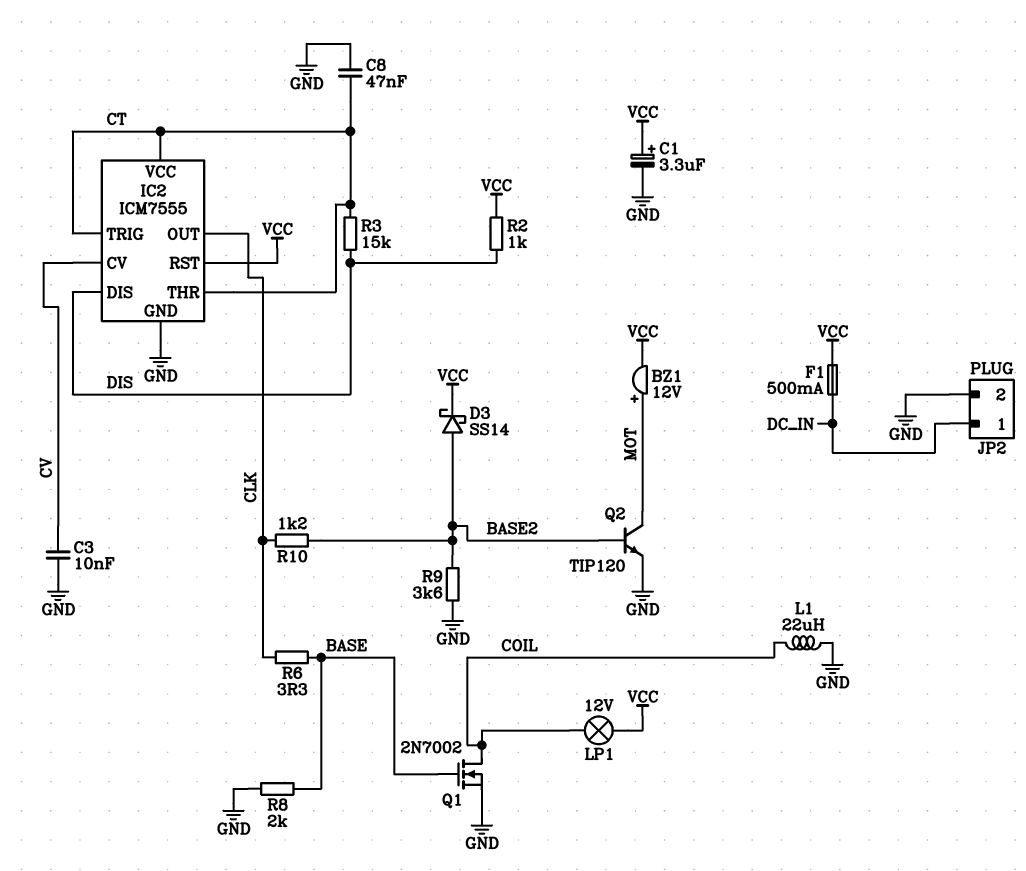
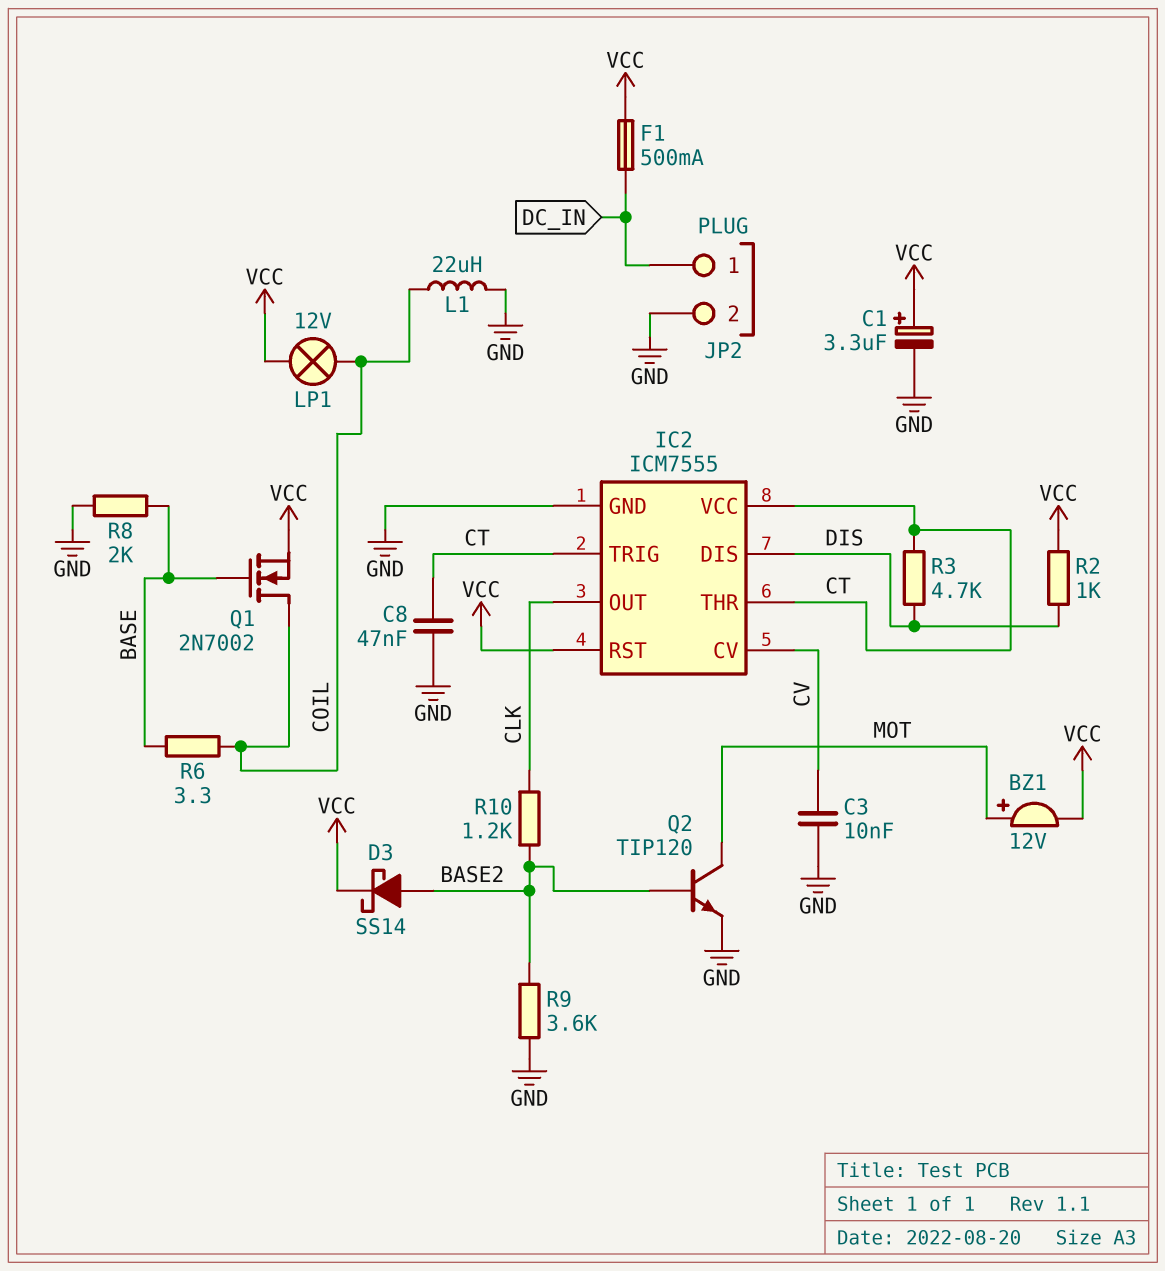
Q1: NMOS 2N7002 (G BASE, D COIL, S GND) -> NMOS 2N7002 (G BASE, D COIL, S VCC)
R3: 15k (CT, DIS) -> 4.7k (CT, DIS)
R6: 3.3 (BASE, CLK) -> 3.3 (BASE, COIL)

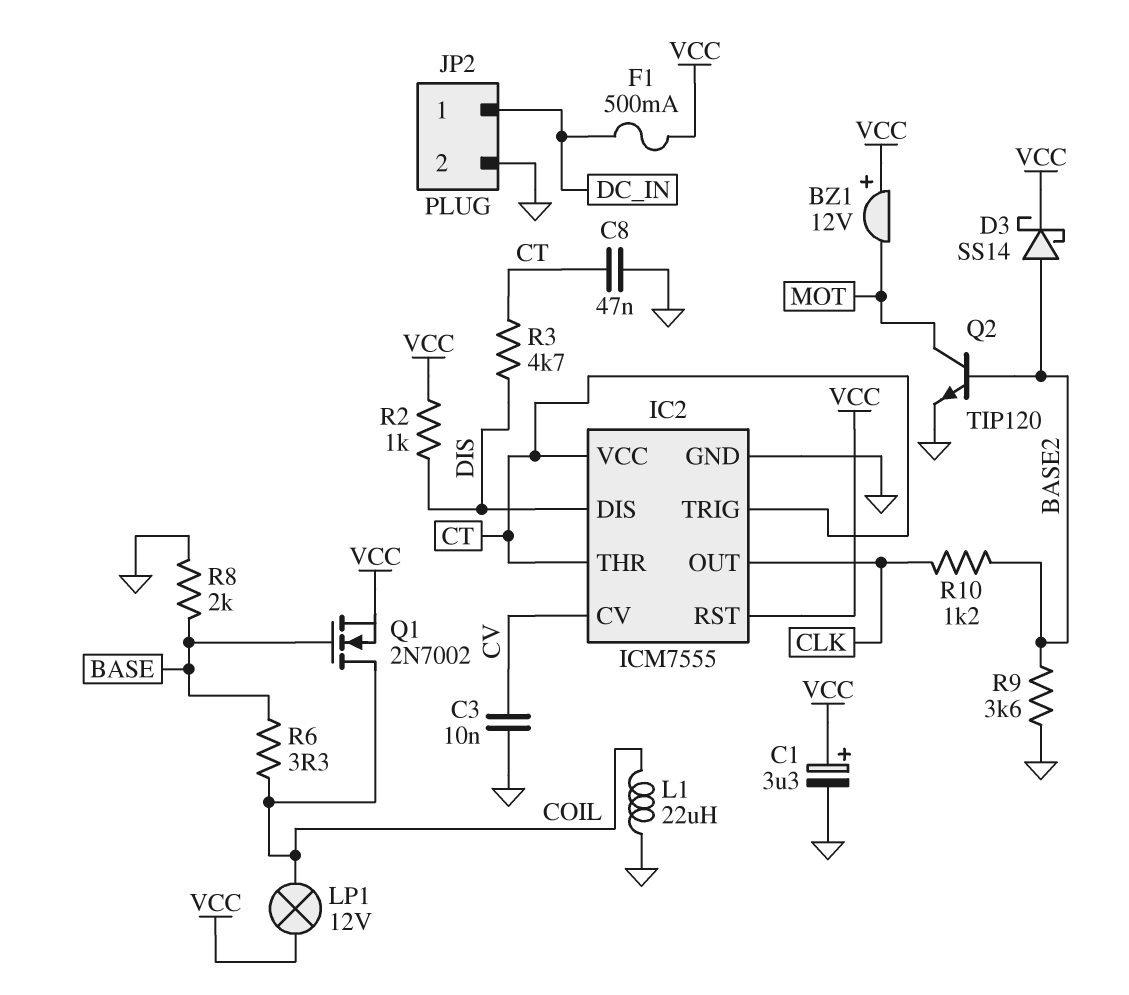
BZ1: buzzer 12V (plus MOT, minus VCC) -> buzzer 12V (plus VCC, minus MOT)

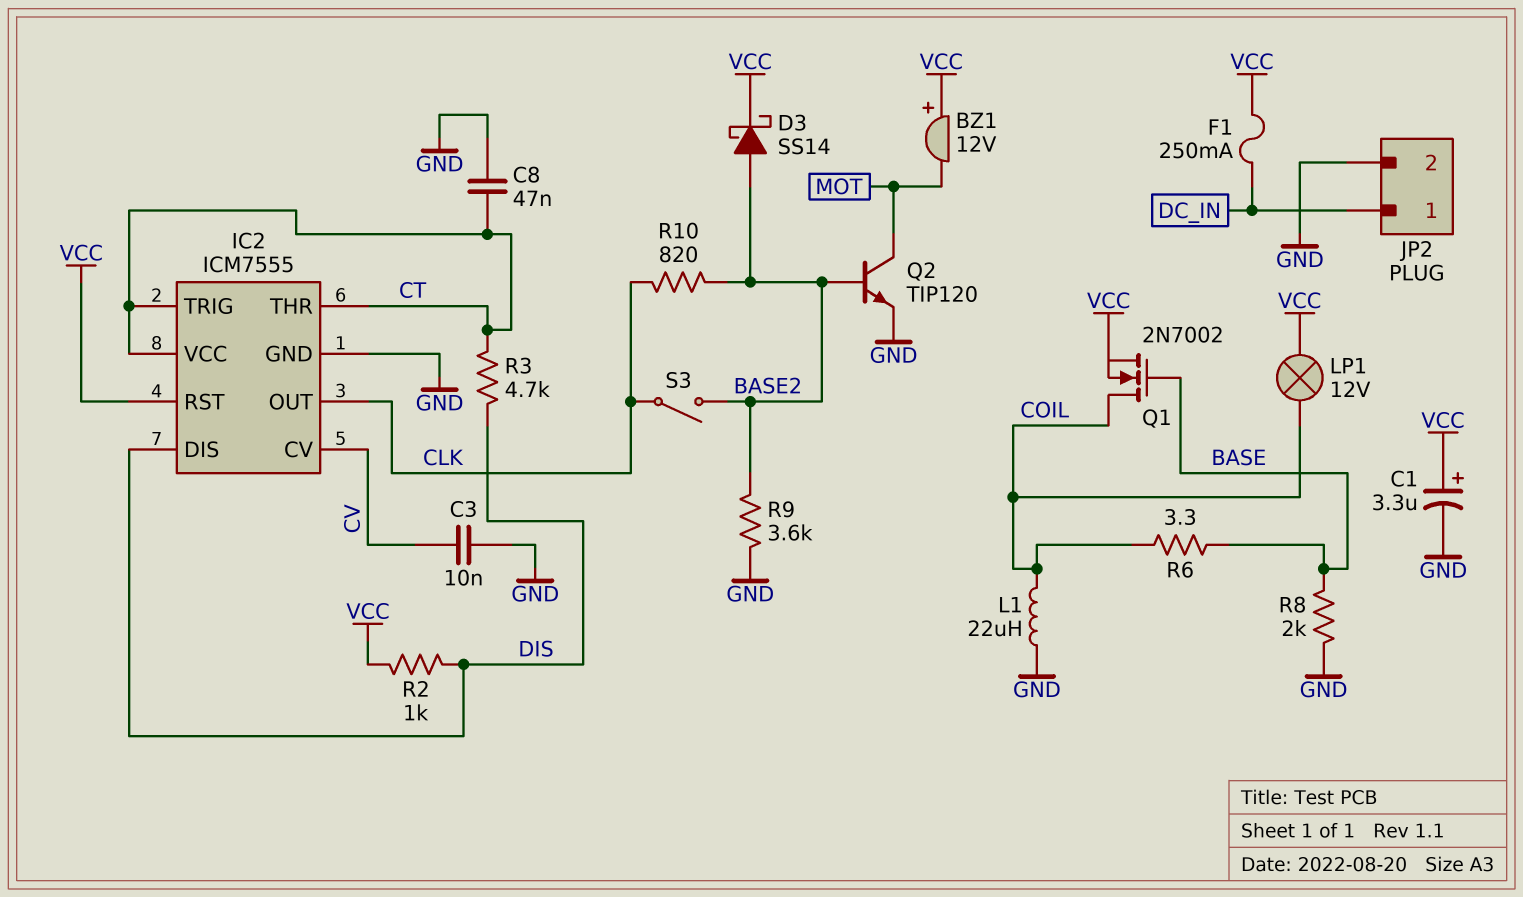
F1: 500mA (DC_IN, VCC) -> 250mA (DC_IN, VCC)
R10: 1.2k (BASE2, CLK) -> 820 (BASE2, CLK)
S3: none -> switch (BASE2, CLK)

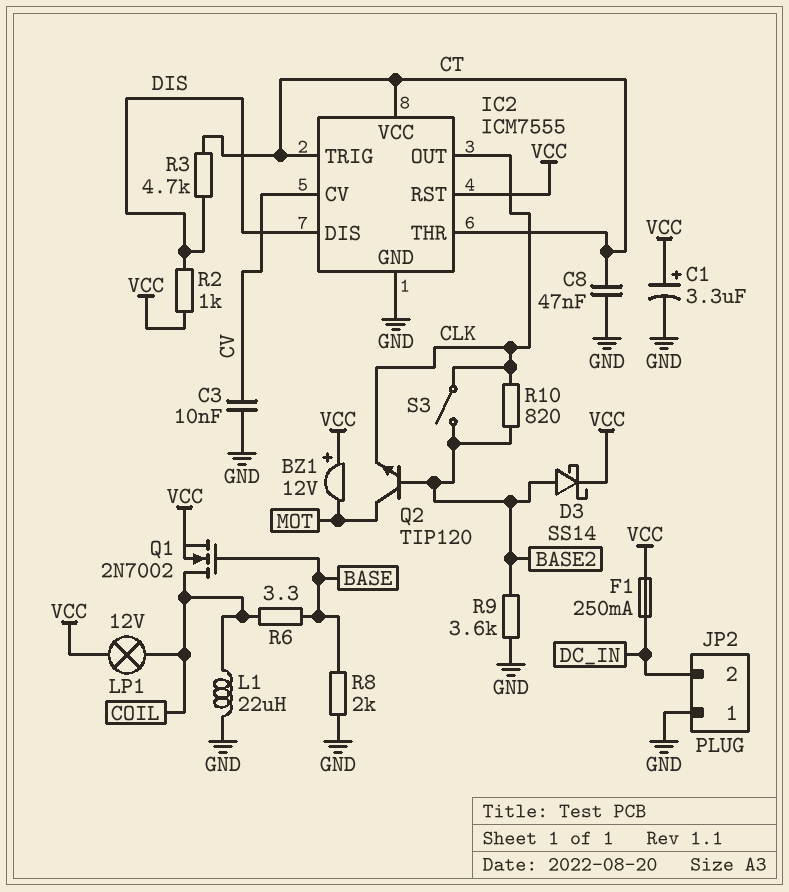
JP2 pin 1: DC_IN -> GND
JP2 pin 2: GND -> DC_IN
Q2: NPN TIP120 (B BASE2, C MOT, E GND) -> NPN TIP120 (B BASE2, C MOT, E CLK)

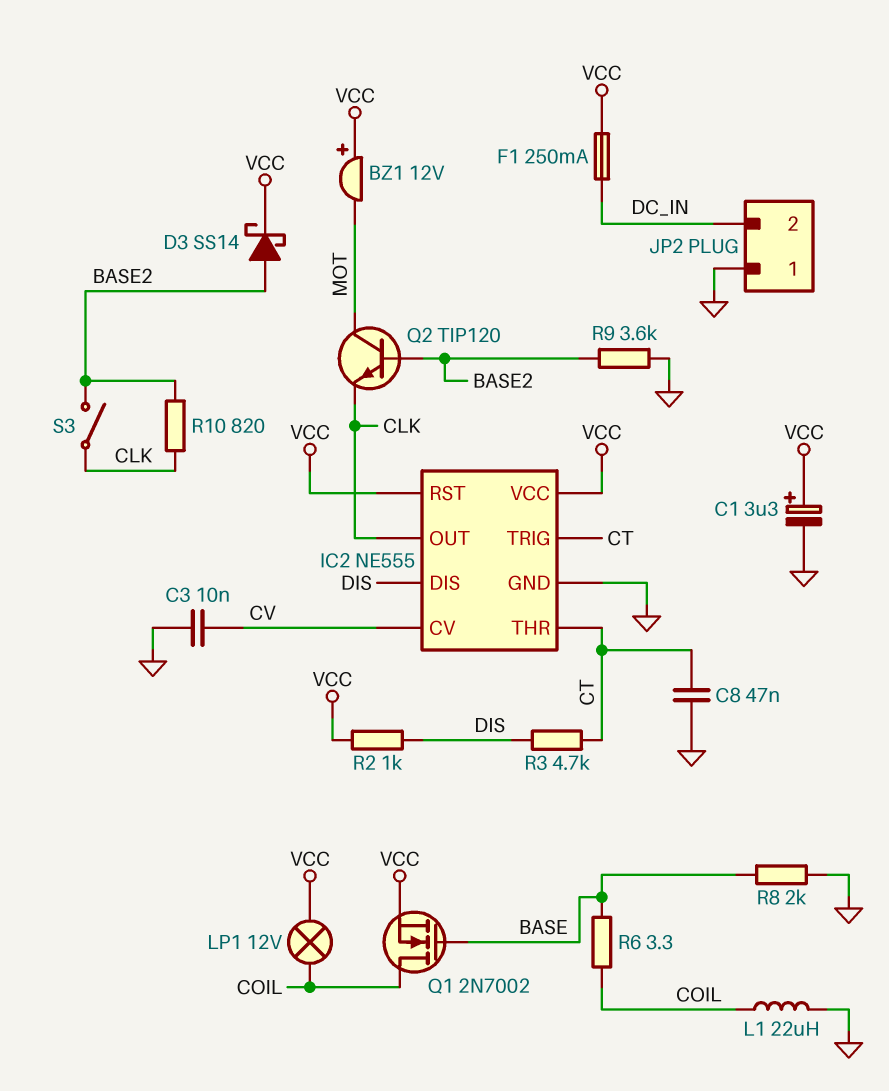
IC2: ICM7555 -> NE555
IC2 pin VCC: CT -> VCC

